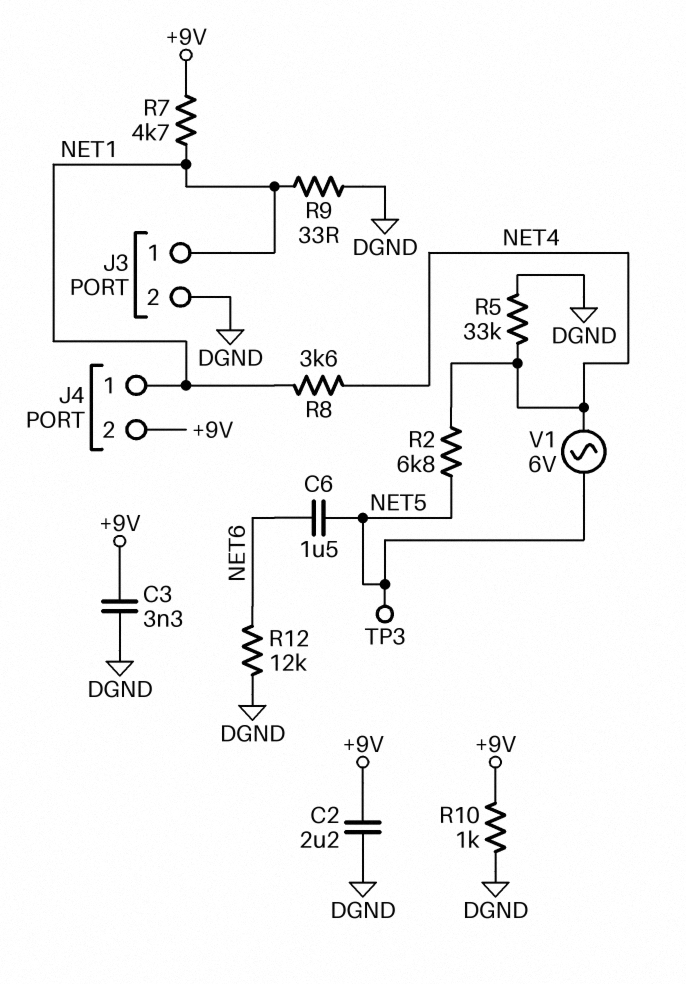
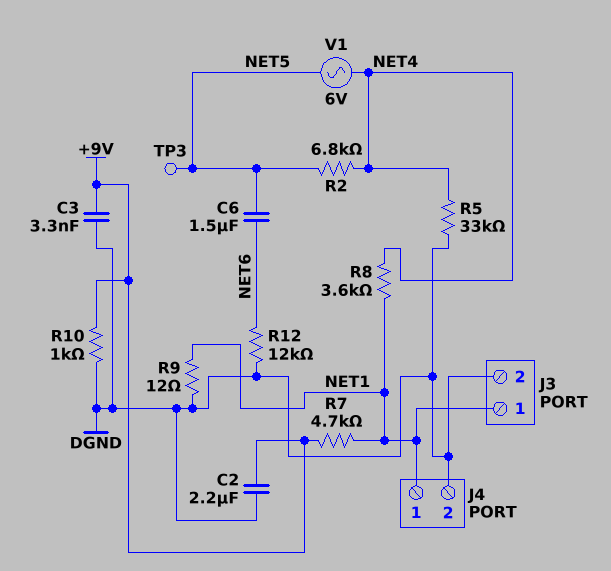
J4 pin 2: +9V -> DGND
R9: 33 (DGND, NET1) -> 12 (DGND, NET1)

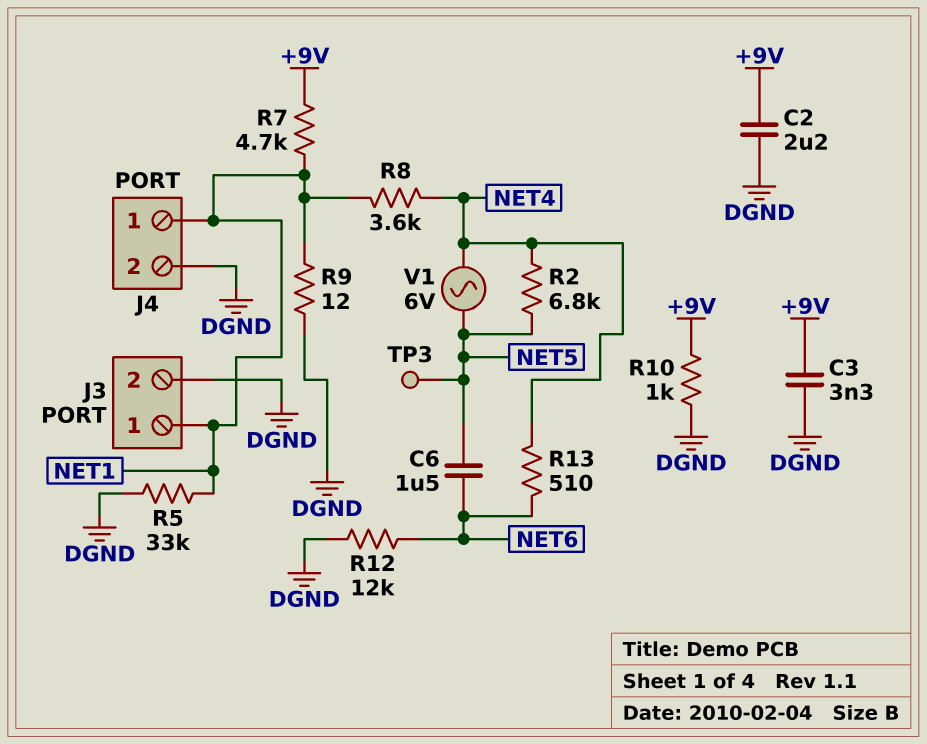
R5: 33k (DGND, NET4) -> 33k (DGND, NET1)
R13: none -> 510 (NET4, NET6)

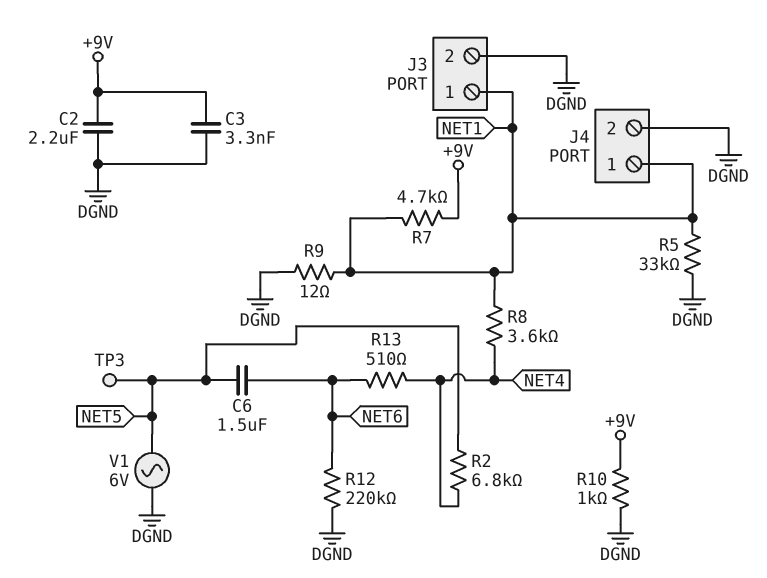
R12: 12k (DGND, NET6) -> 220k (DGND, NET6)
V1: AC 6V (NET4, NET5) -> AC 6V (DGND, NET5)

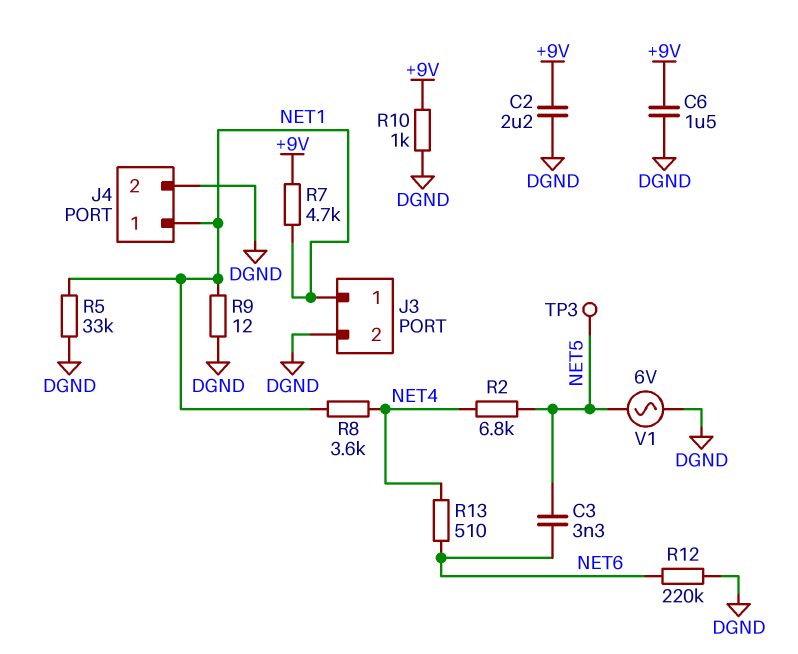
C3: 3.3nF (+9V, DGND) -> 3.3nF (NET5, NET6)
C6: 1.5uF (NET5, NET6) -> 1.5uF (+9V, DGND)

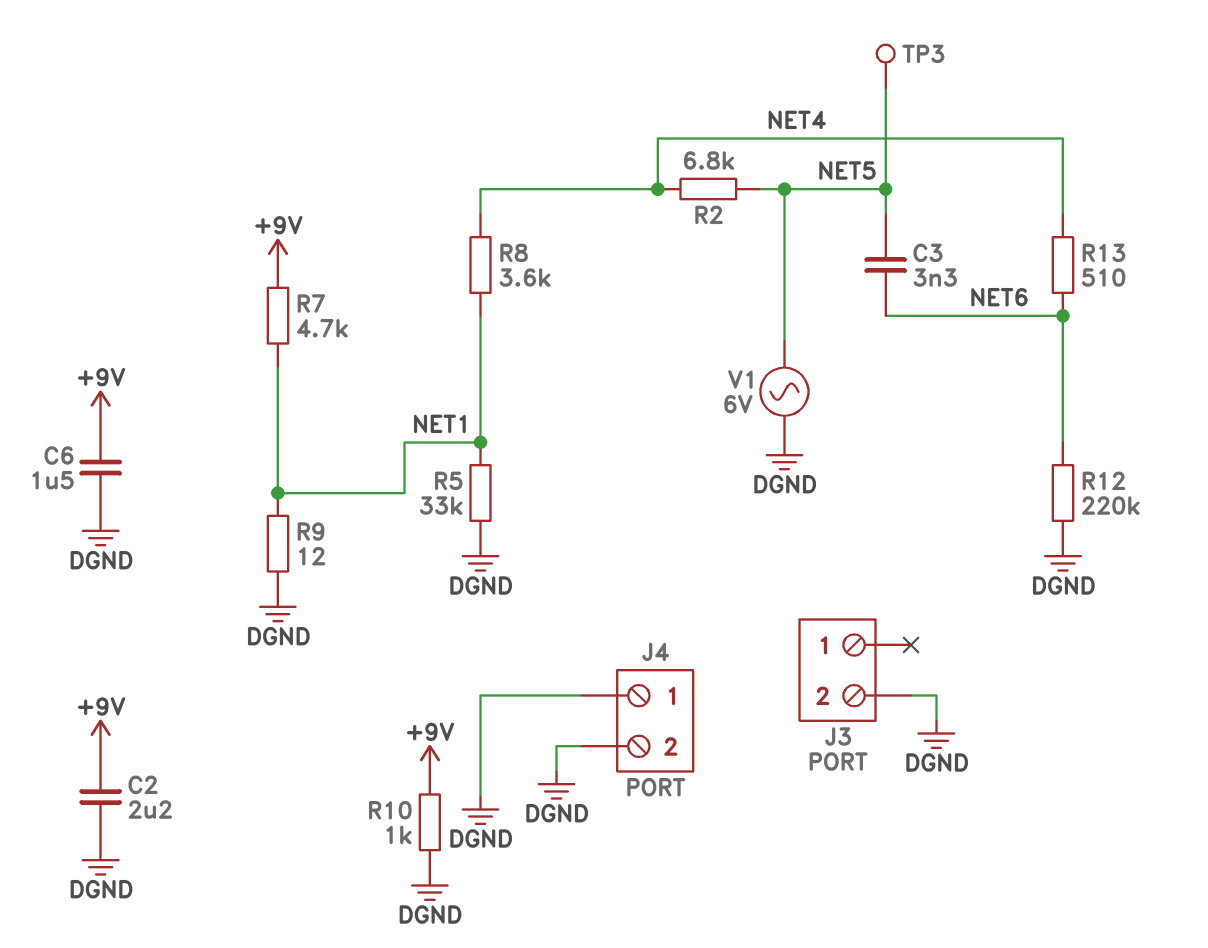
J3 pin 1: NET1 -> none
J4 pin 1: NET1 -> DGND

